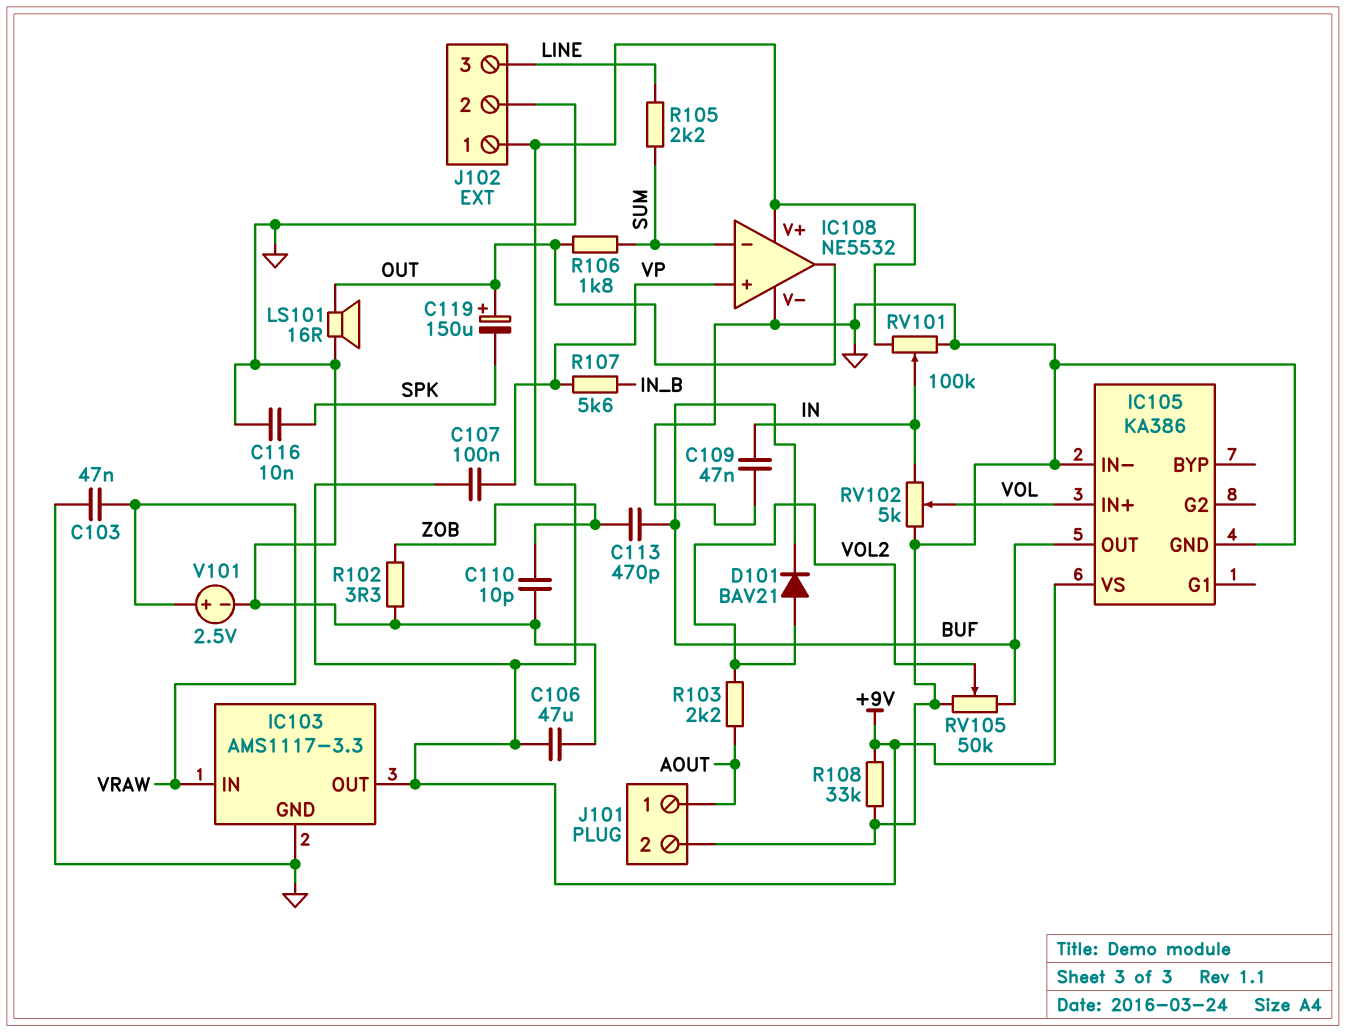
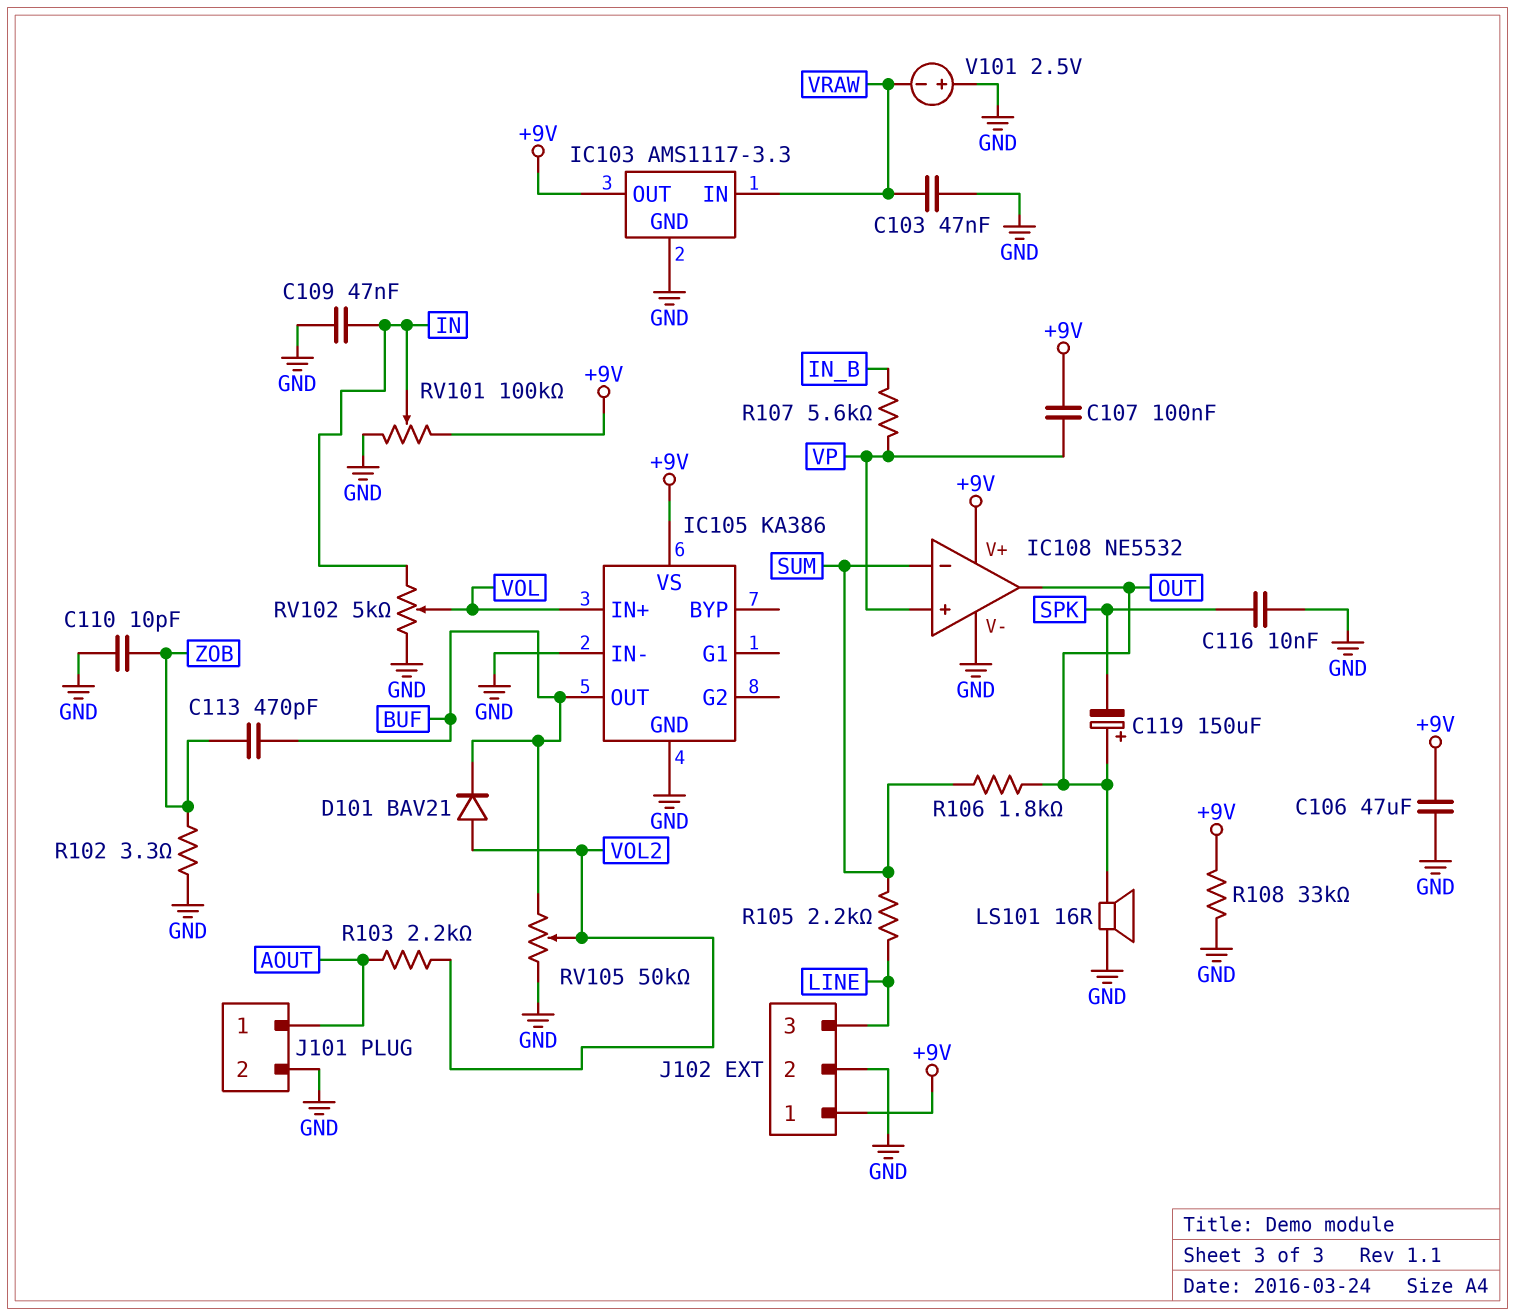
V101: 2.5V (plus VRAW, minus GND) -> 2.5V (plus GND, minus VRAW)

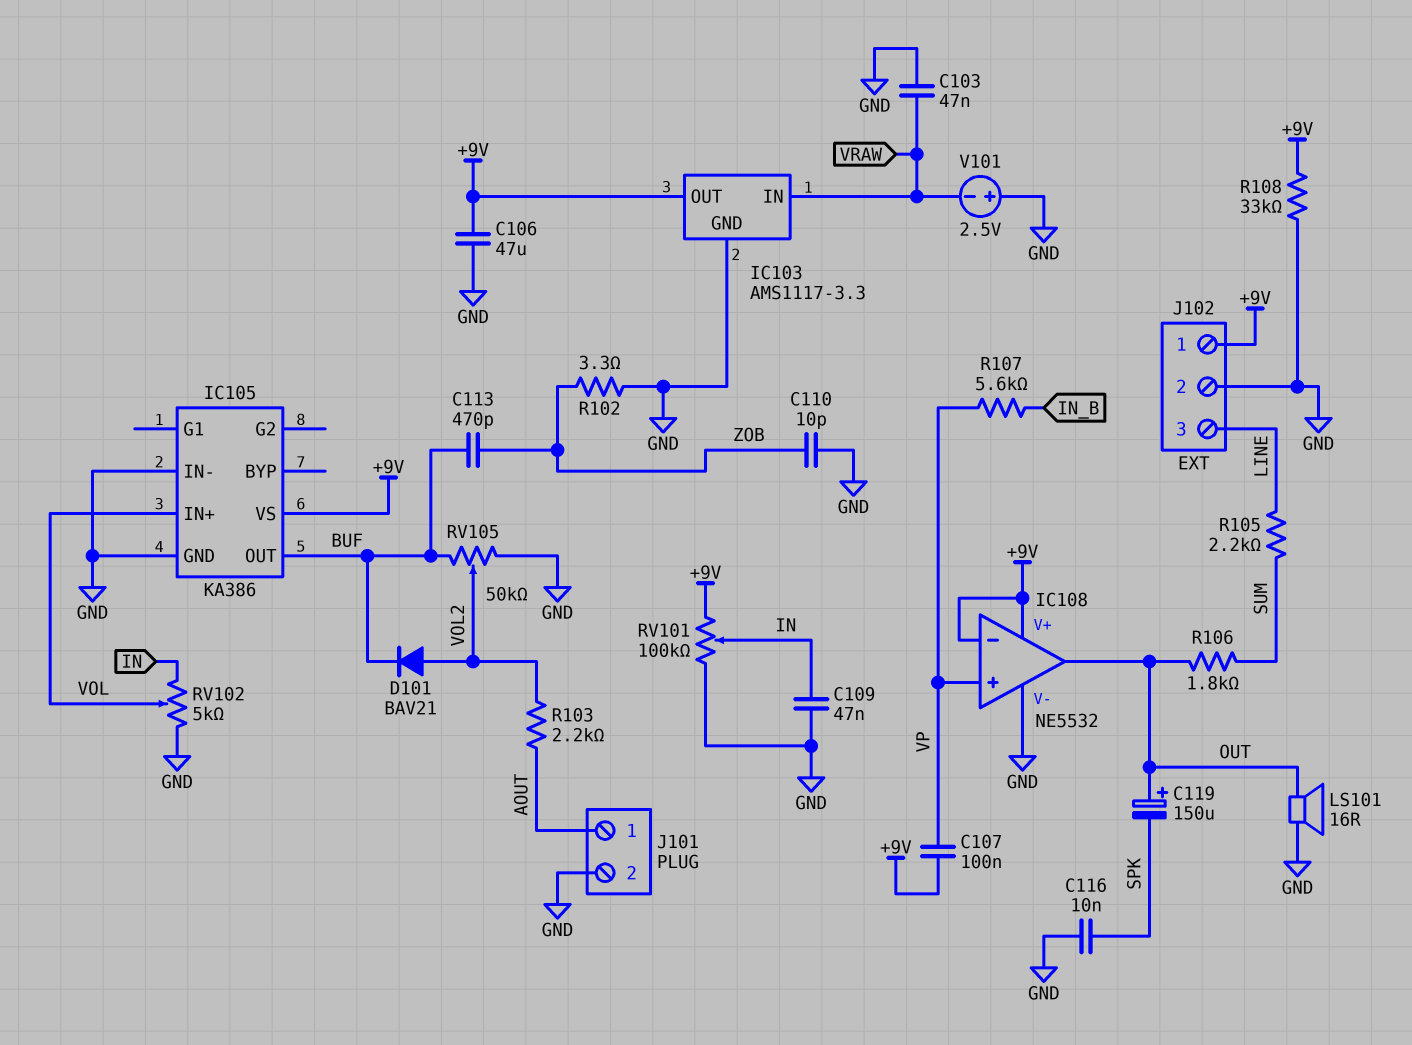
IC108 pin in-: SUM -> +9V

